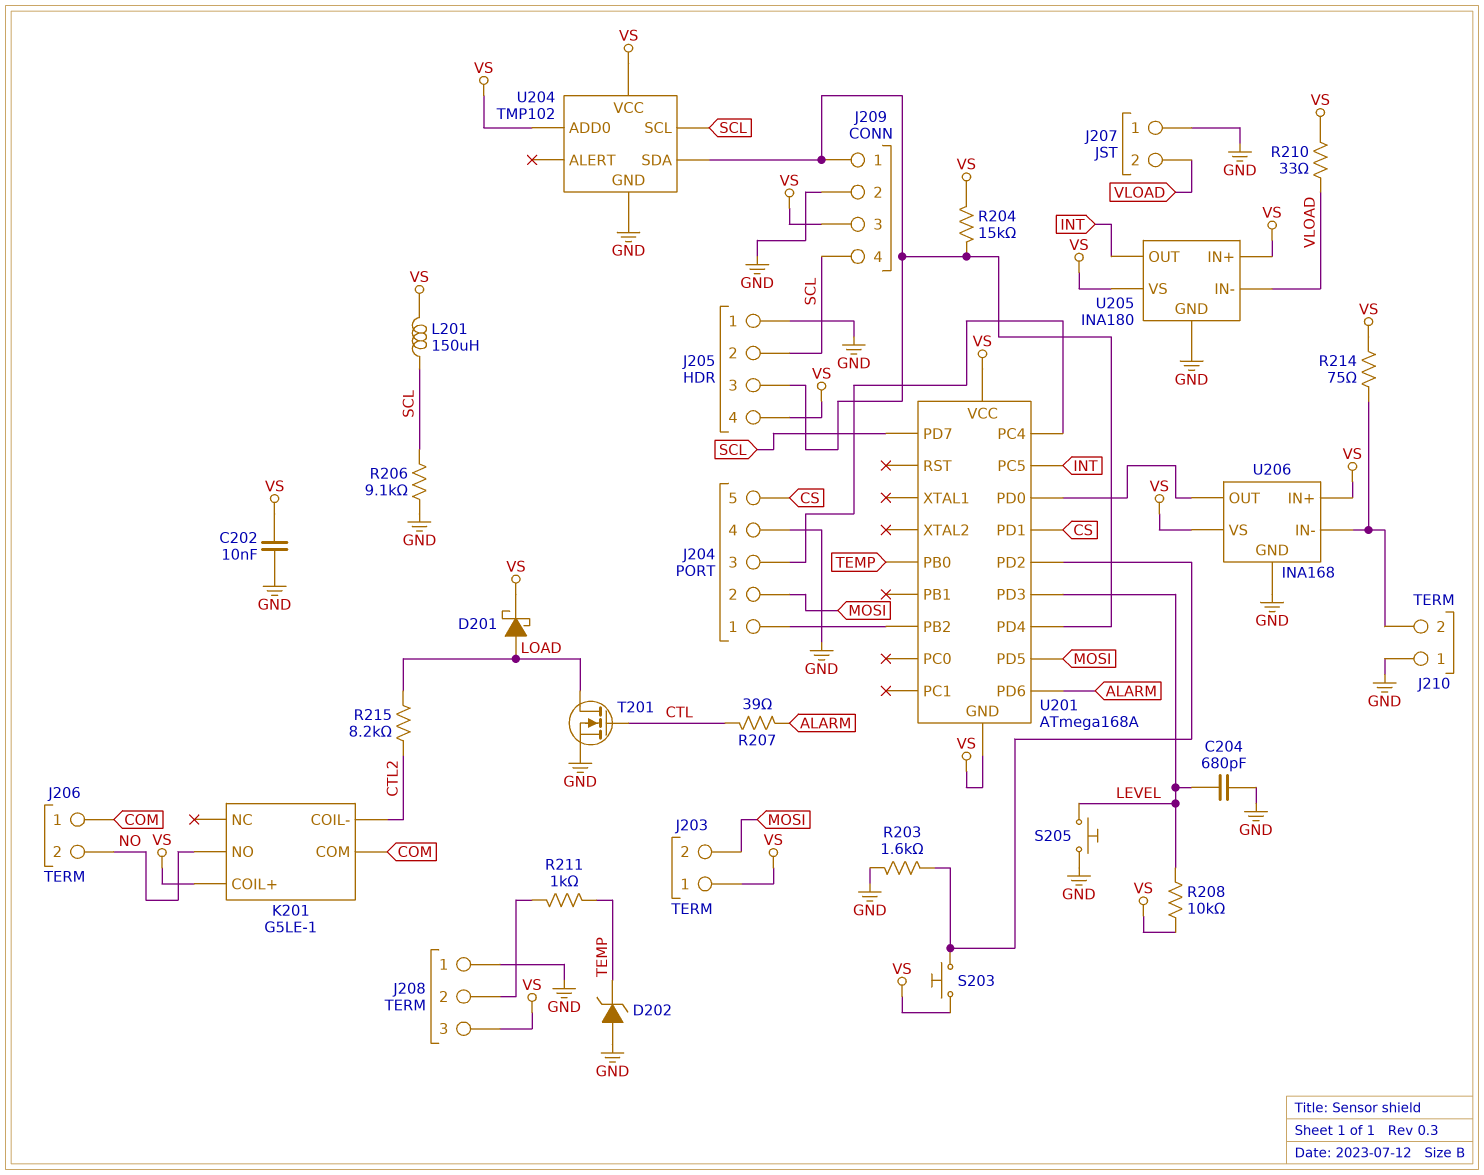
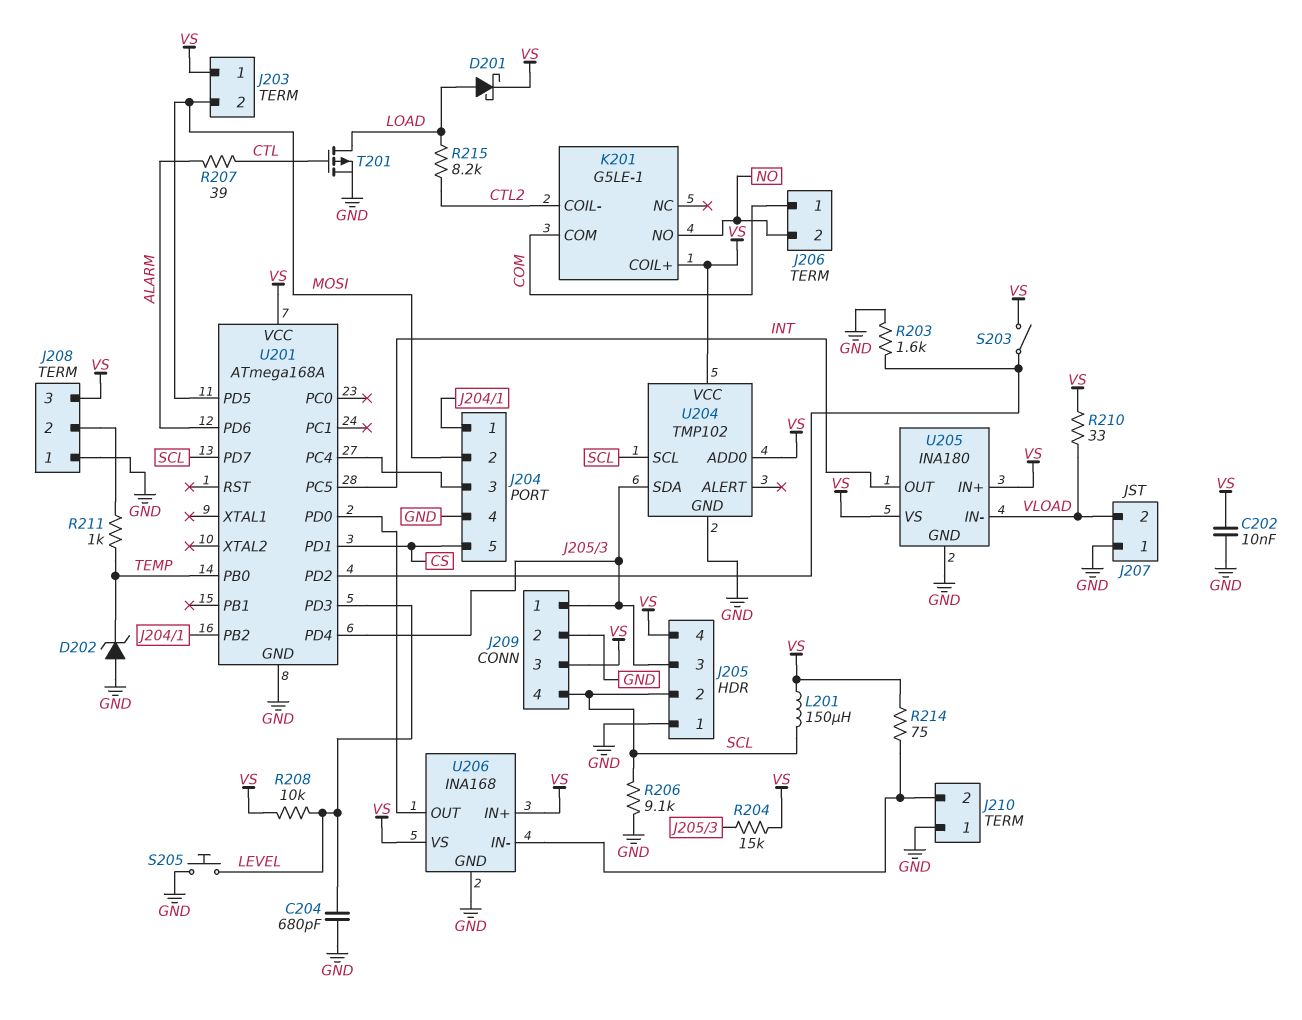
S203: button (U201/PD2, VS) -> switch (U201/PD2, VS)
T201: NMOS (G CTL, D LOAD, S GND) -> PMOS (G CTL, D LOAD, S GND)
U201 pin GND: VS -> GND

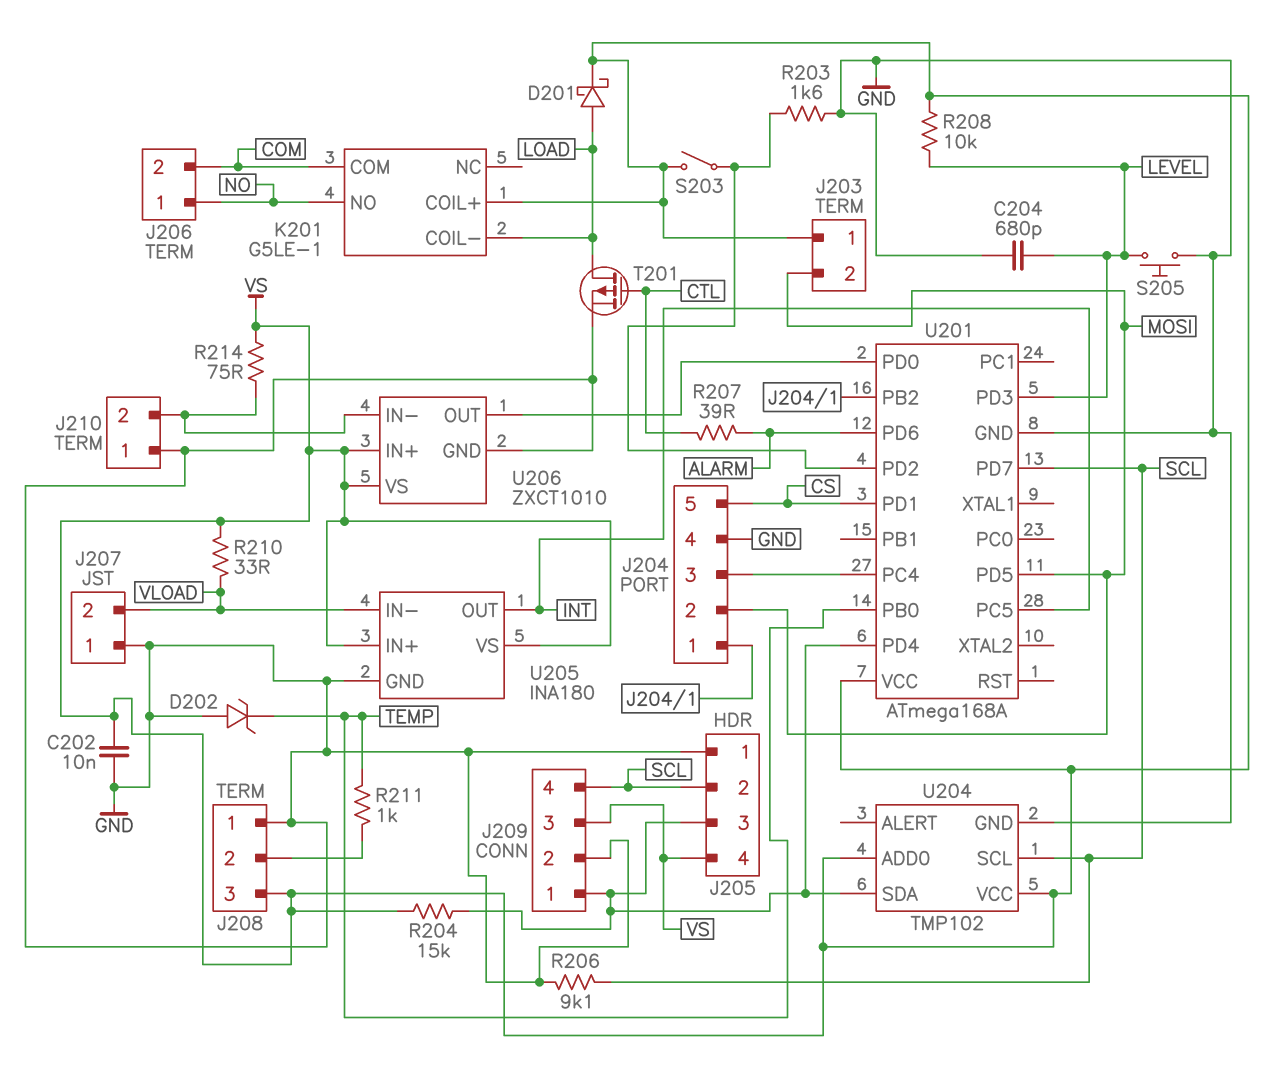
J206 pin 1: COM -> NO
J206 pin 2: NO -> COM
K201 pin COIL-: CTL2 -> LOAD
L201: 150uH (SCL, VS) -> none
R215: 8.2k (CTL2, LOAD) -> none
U206: INA168 -> ZXCT1010

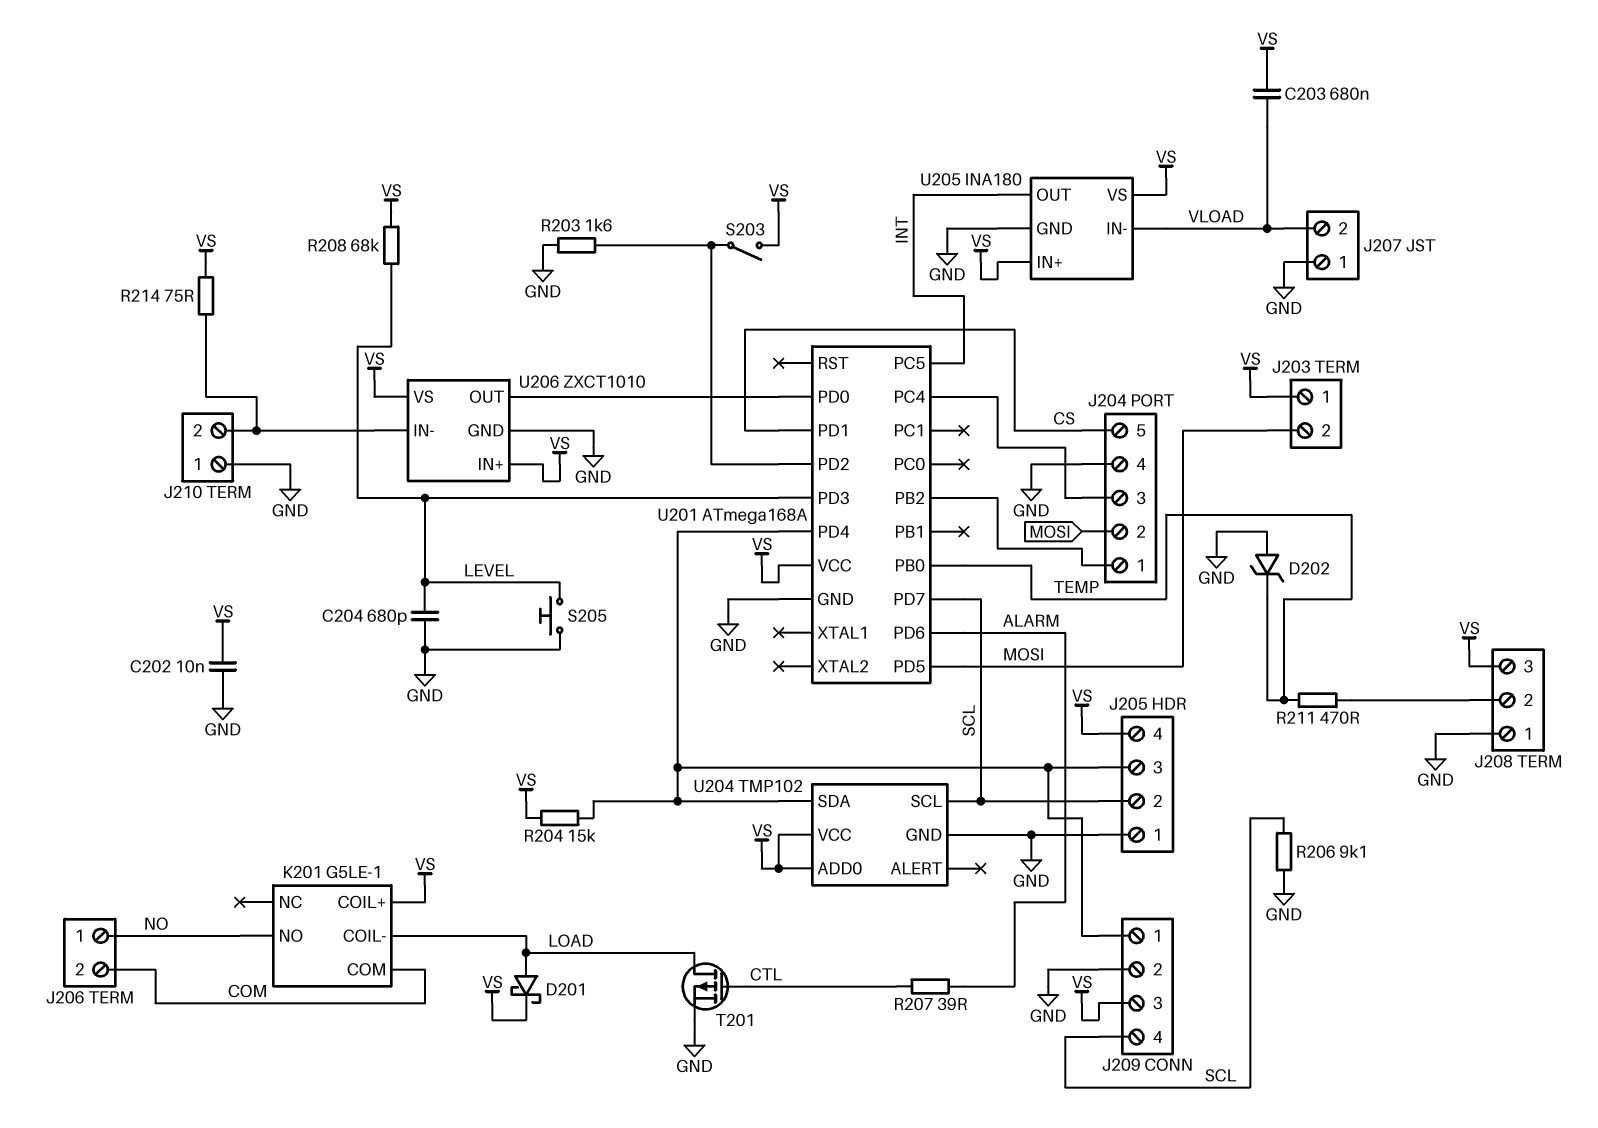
C203: none -> 680nF (VLOAD, VS)
R208: 10k (LEVEL, VS) -> 68k (LEVEL, VS)
R210: 33 (VLOAD, VS) -> none
R211: 1k (J208/2, TEMP) -> 470 (J208/2, TEMP)

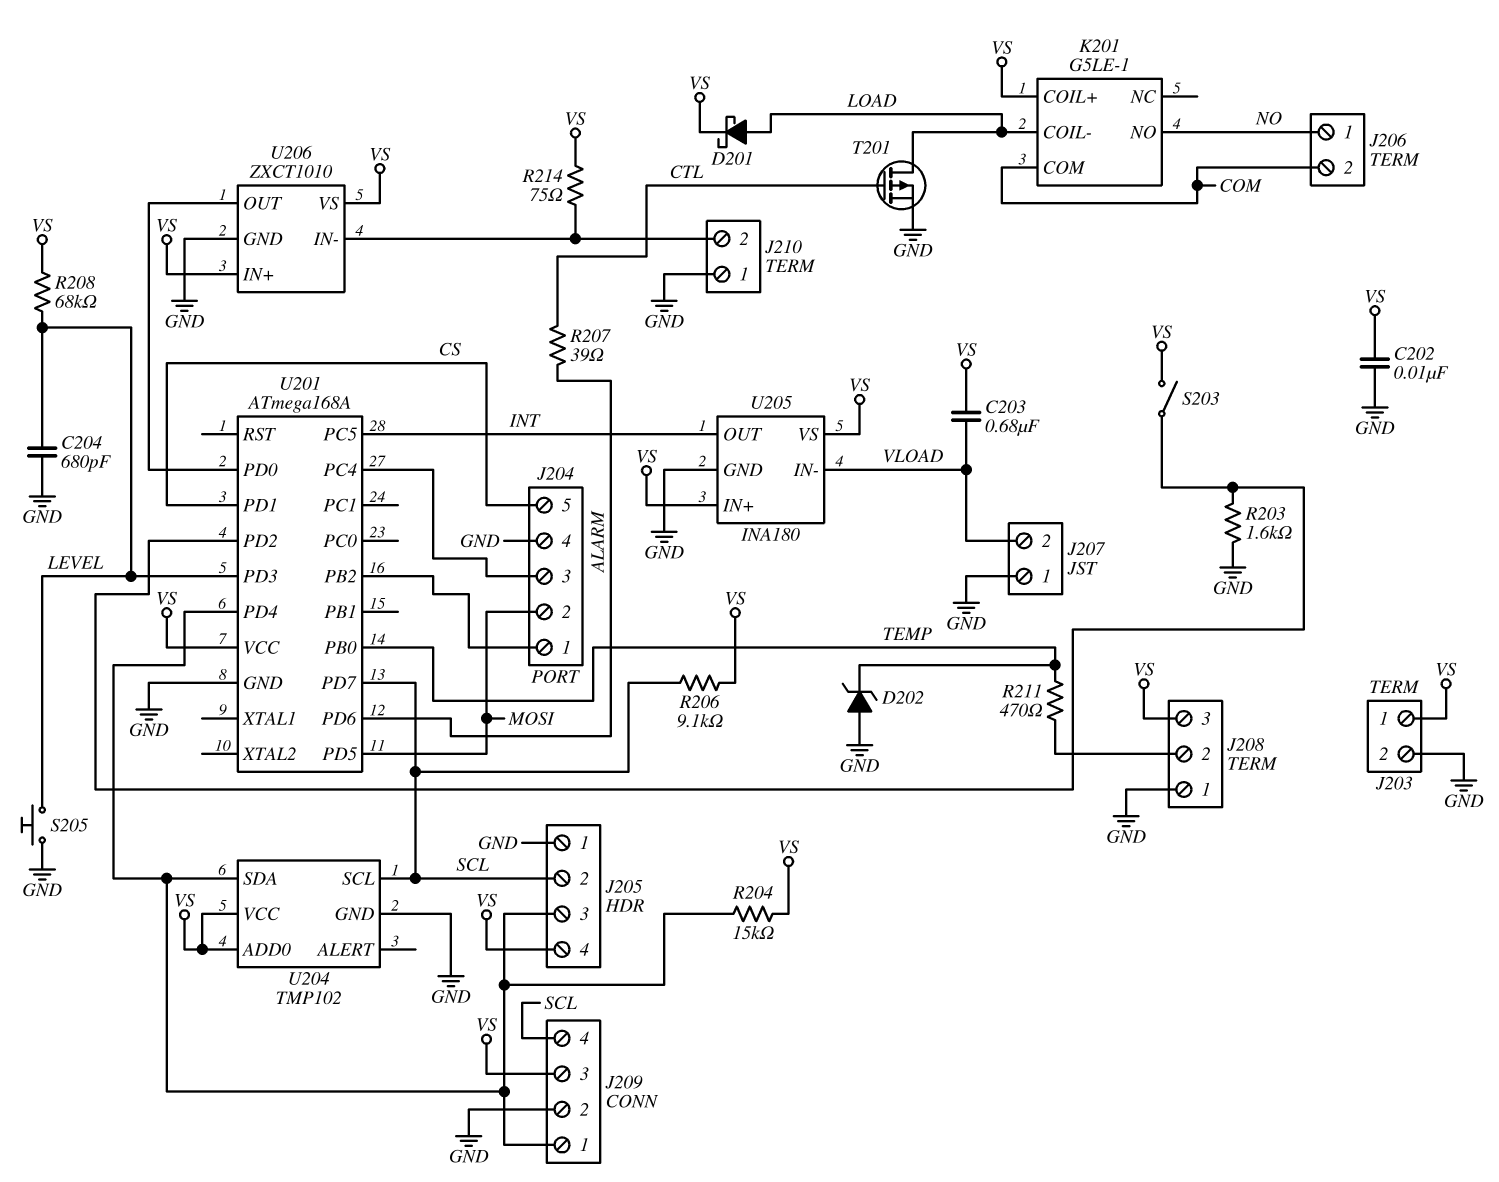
J203 pin 2: MOSI -> GND
R206: 9.1k (GND, SCL) -> 9.1k (SCL, VS)

